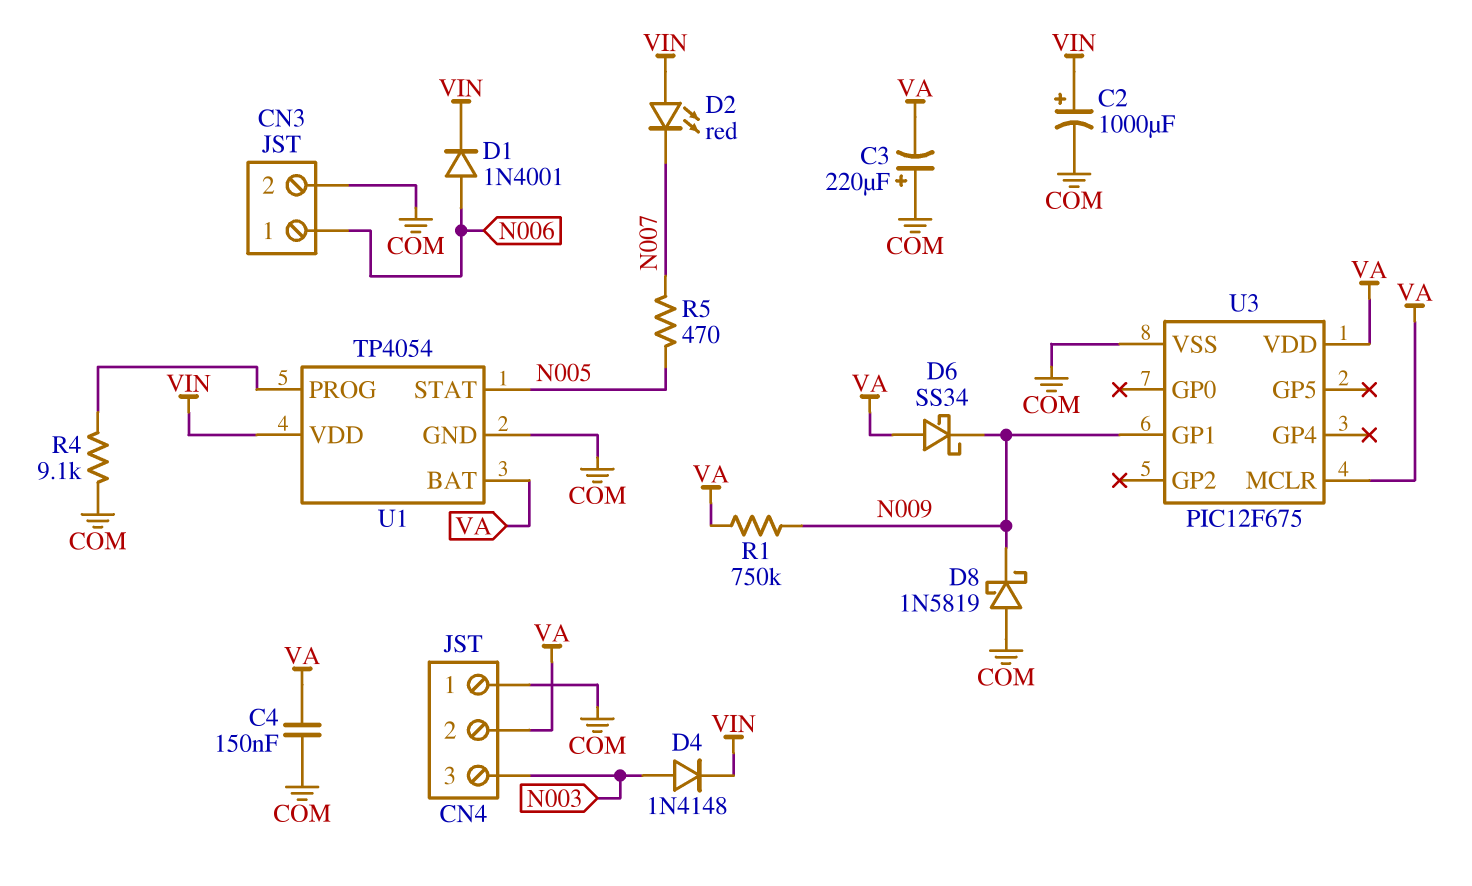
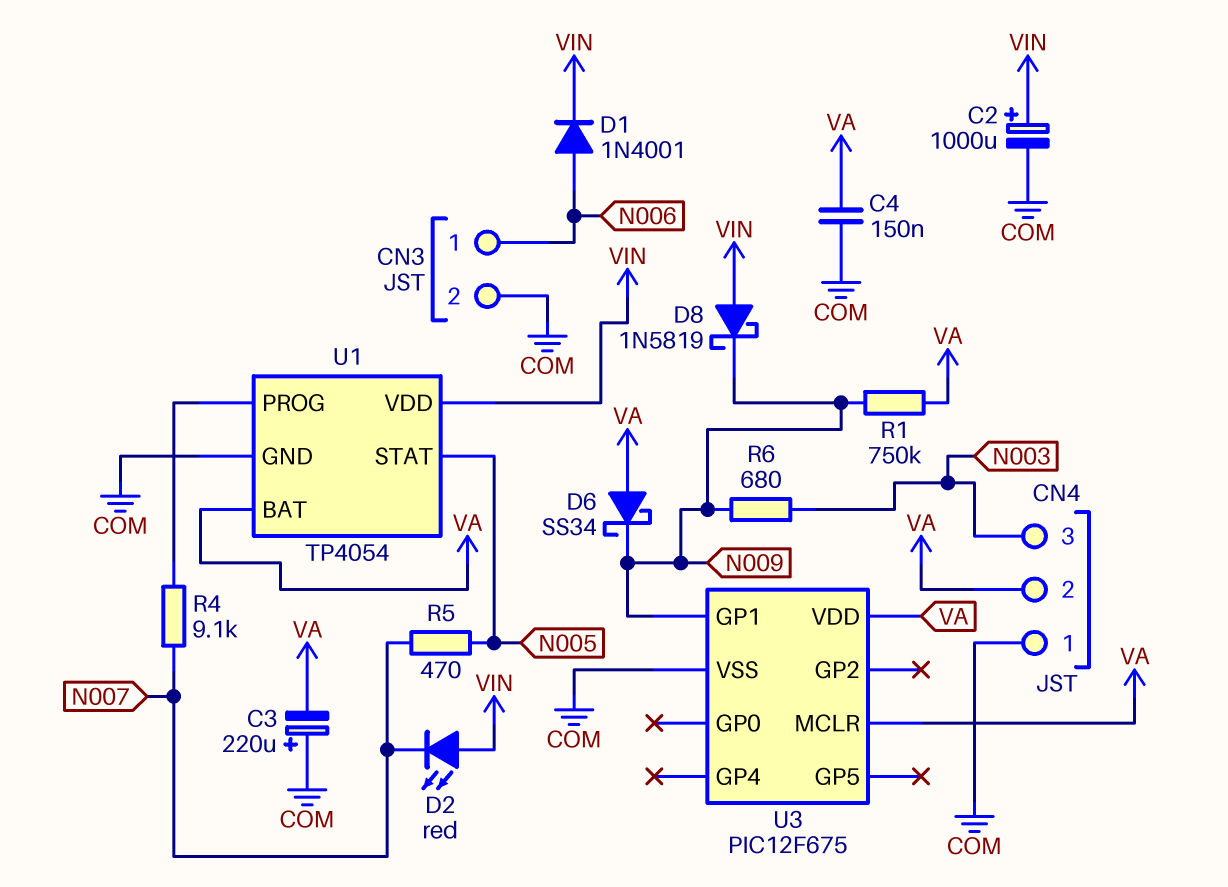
D4: diode 1N4148 (A N003, K VIN) -> none
D8: schottky 1N5819 (A COM, K N009) -> schottky 1N5819 (A VIN, K N009)
R4: 9.1k (COM, U1/PROG) -> 9.1k (N007, U1/PROG)
R6: none -> 680 (N003, N009)

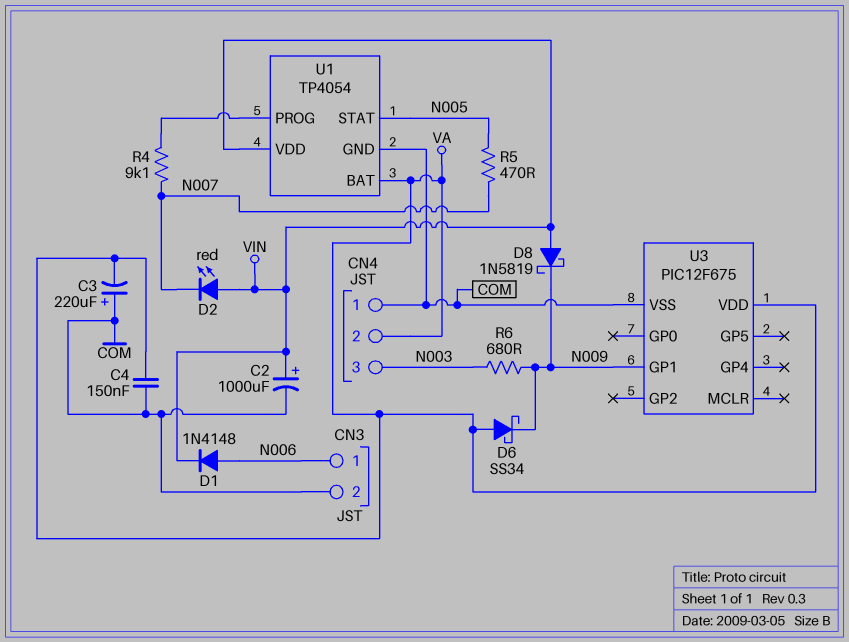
D1: diode 1N4001 (A N006, K VIN) -> diode 1N4148 (A N006, K VIN)
R1: 750k (N009, VA) -> none
U3 pin MCLR: VA -> none

